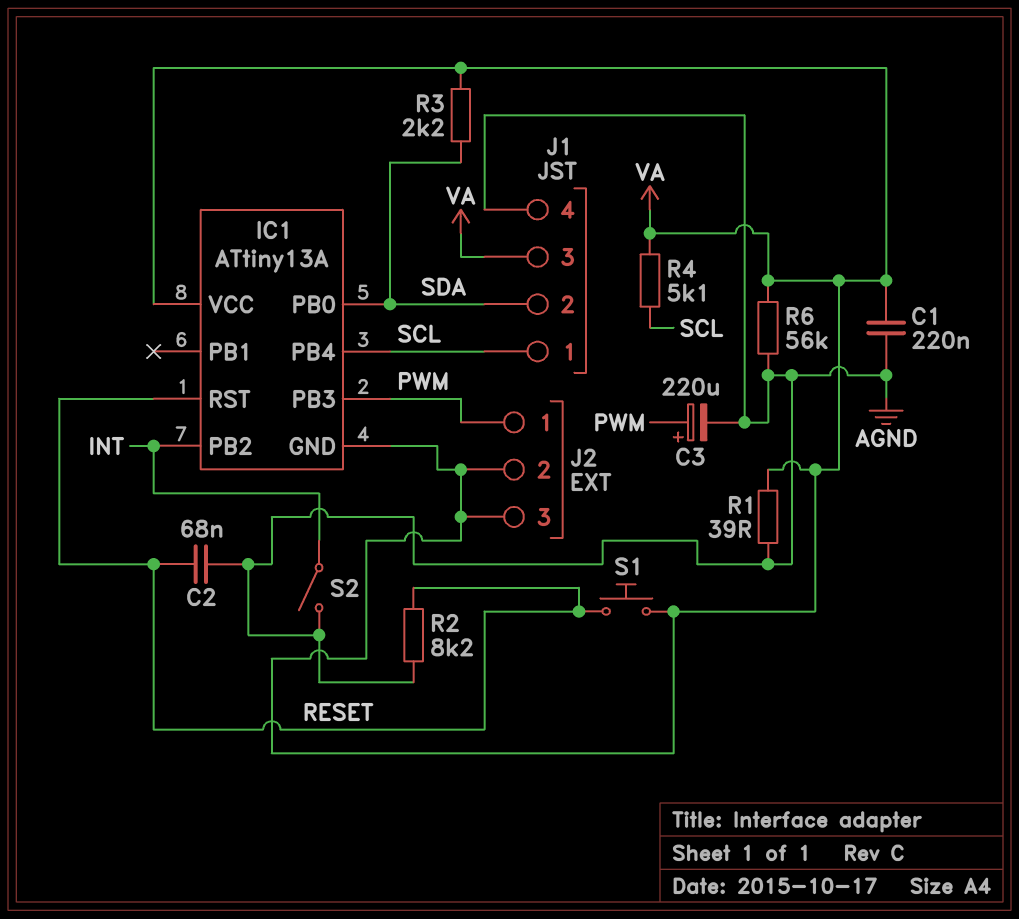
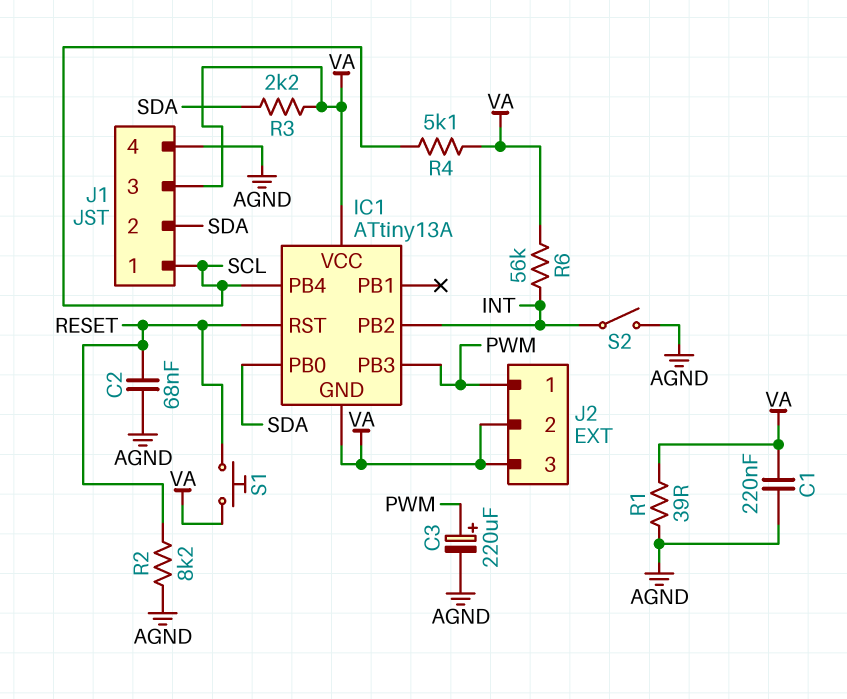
R6: 56k (AGND, VA) -> 56k (INT, VA)

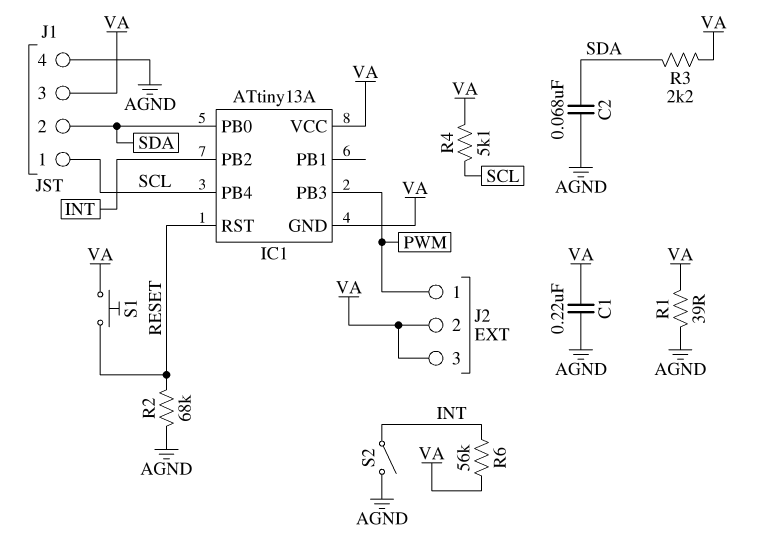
C2: 68nF (AGND, RESET) -> 68nF (AGND, SDA)
C3: 220uF (plus PWM, minus AGND) -> none
R2: 8.2k (AGND, RESET) -> 68k (AGND, RESET)

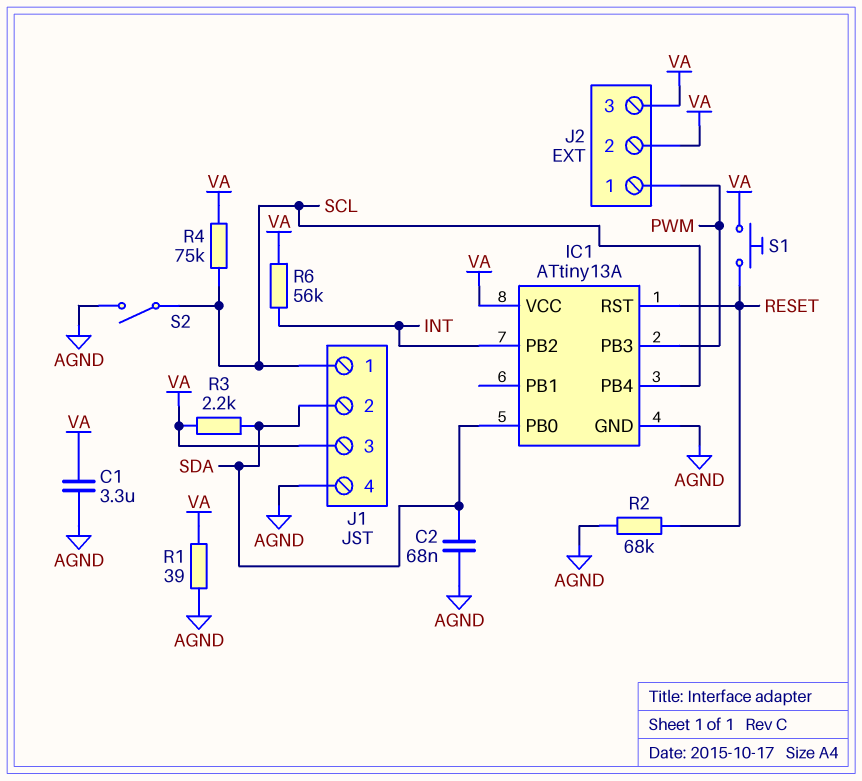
C1: 220nF (AGND, VA) -> 3.3uF (AGND, VA)
IC1 pin GND: VA -> AGND
R4: 5.1k (SCL, VA) -> 75k (SCL, VA)
S2: switch (AGND, INT) -> switch (AGND, SCL)

